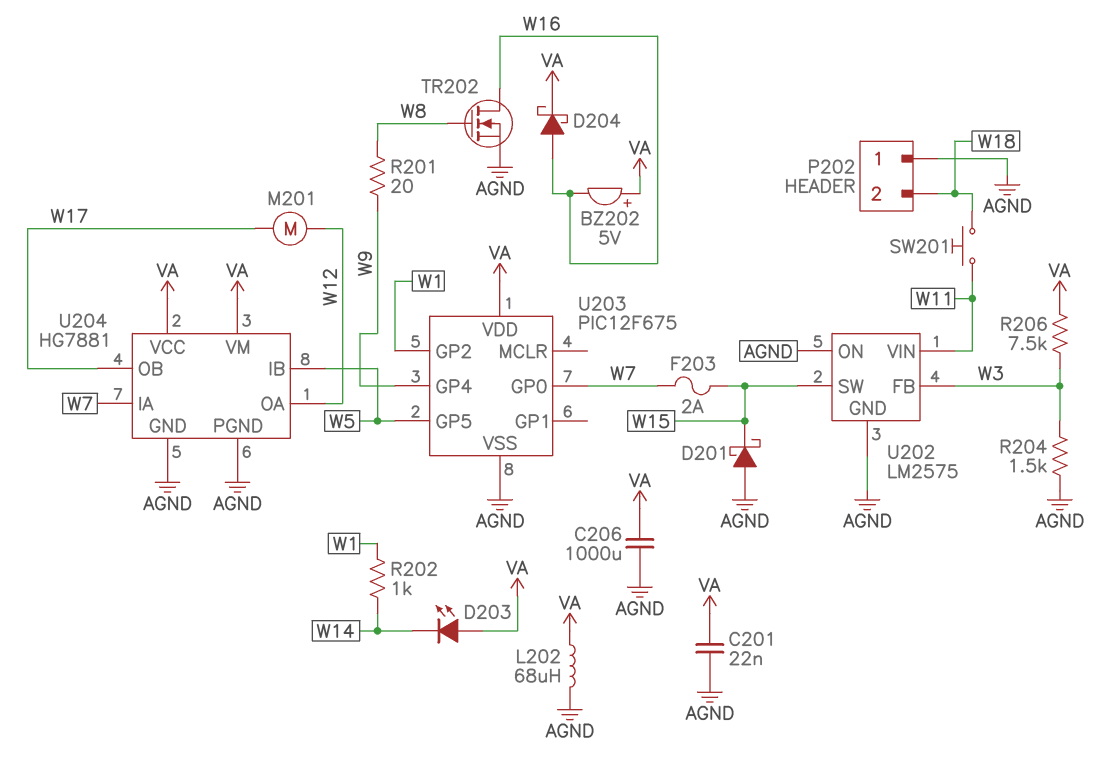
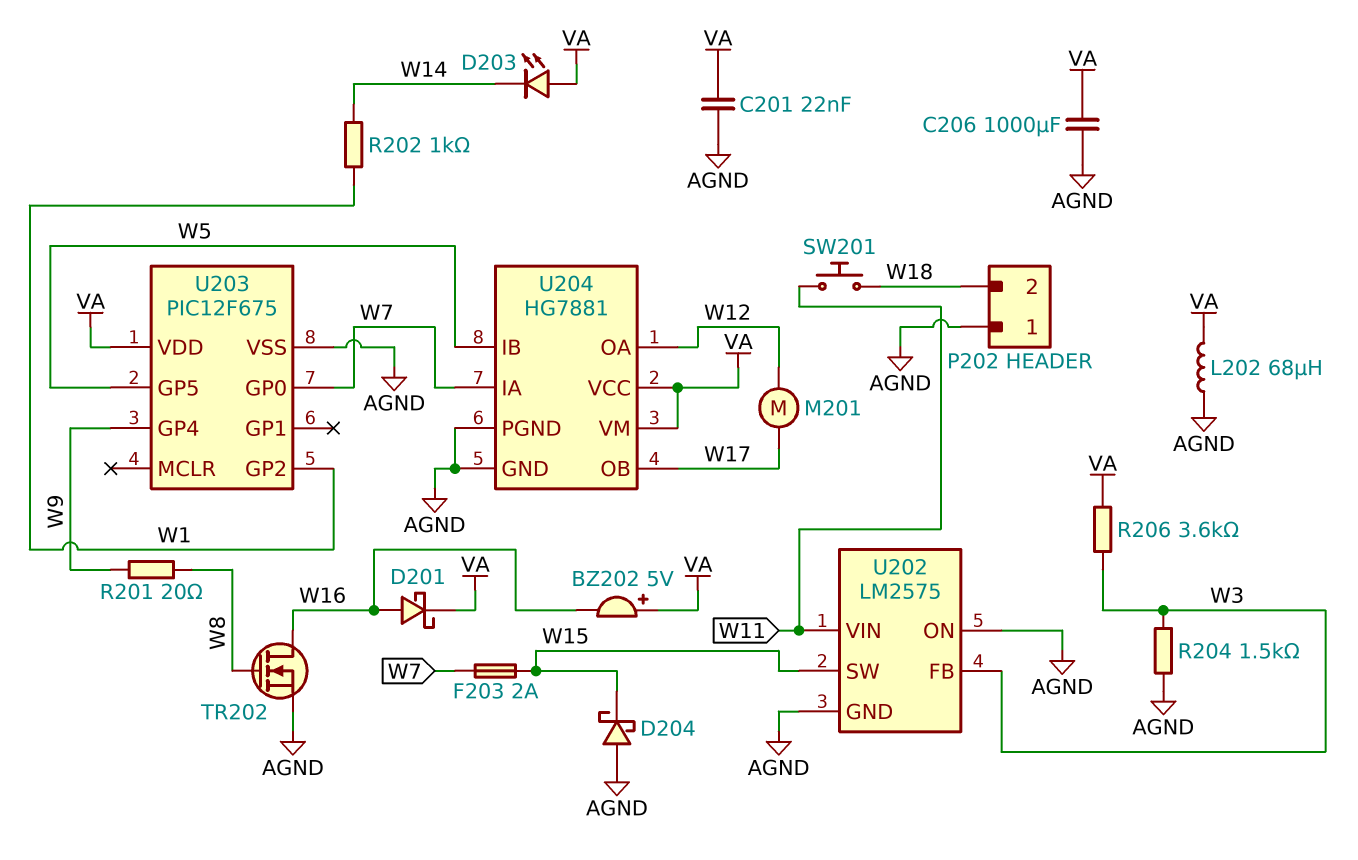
D201: schottky (A AGND, K W15) -> schottky (A W16, K VA)
D204: schottky (A W16, K VA) -> schottky (A AGND, K W15)
R206: 7.5k (VA, W3) -> 3.6k (VA, W3)

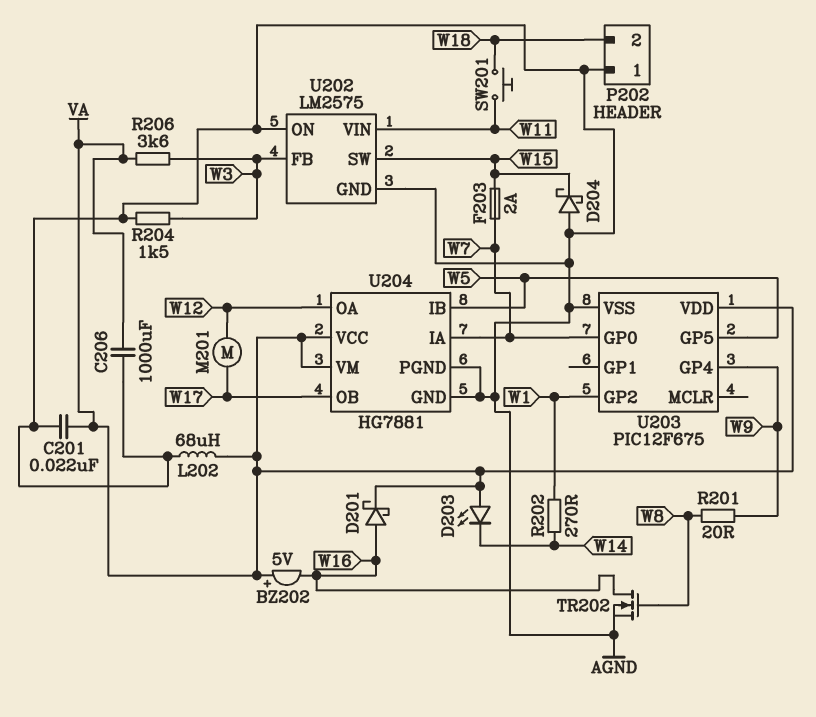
R202: 1k (W1, W14) -> 270 (W1, W14)

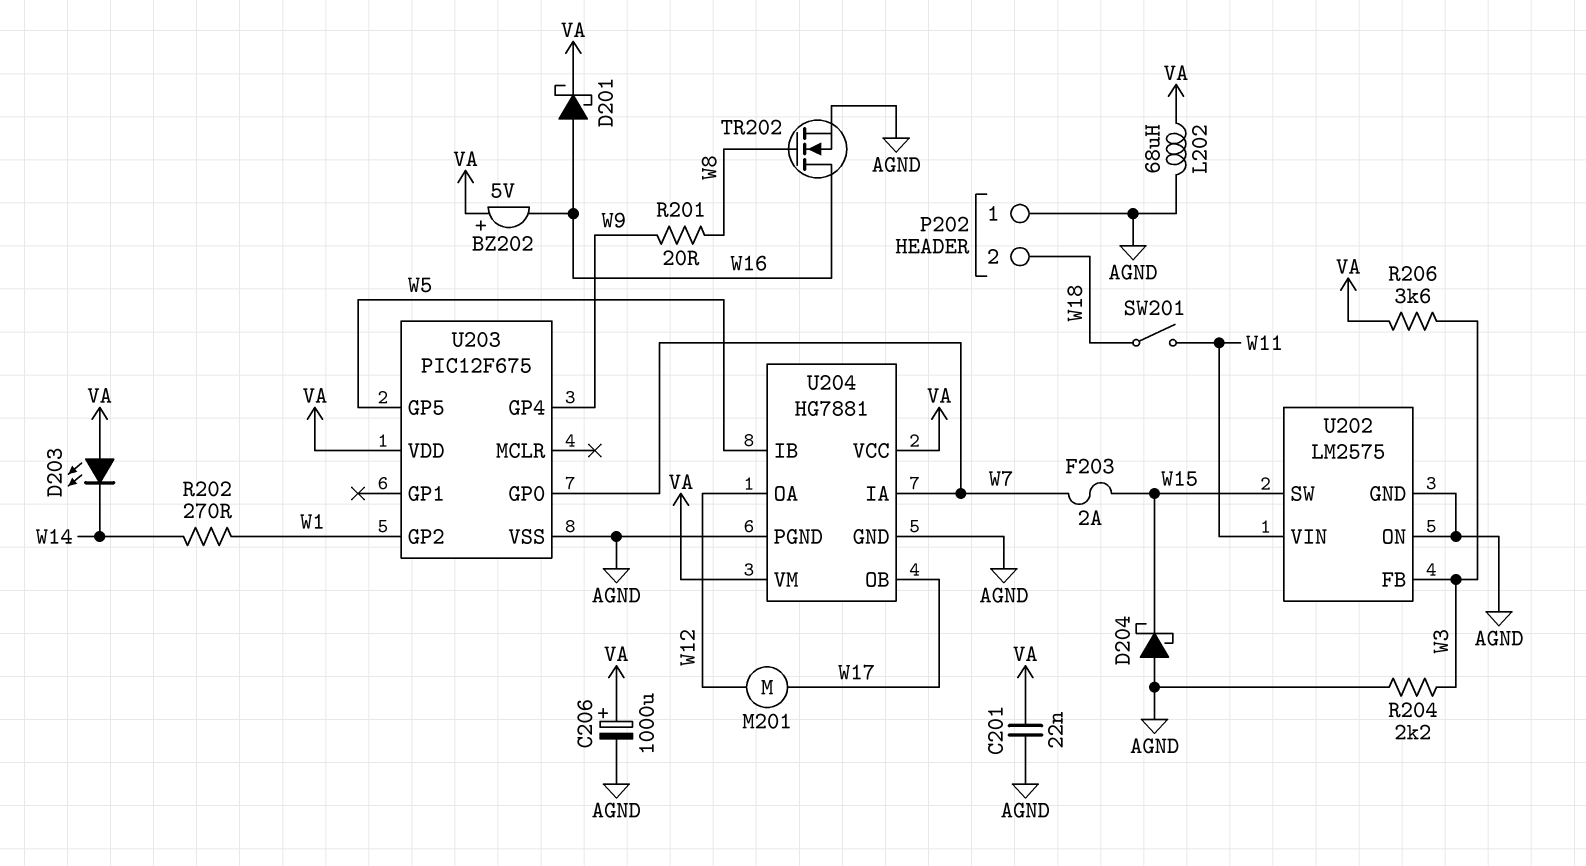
C206: 1000uF (AGND, VA) -> 1000uF (plus VA, minus AGND)
R204: 1.5k (AGND, W3) -> 2.2k (AGND, W3)
SW201: button (W11, W18) -> switch (W11, W18)

